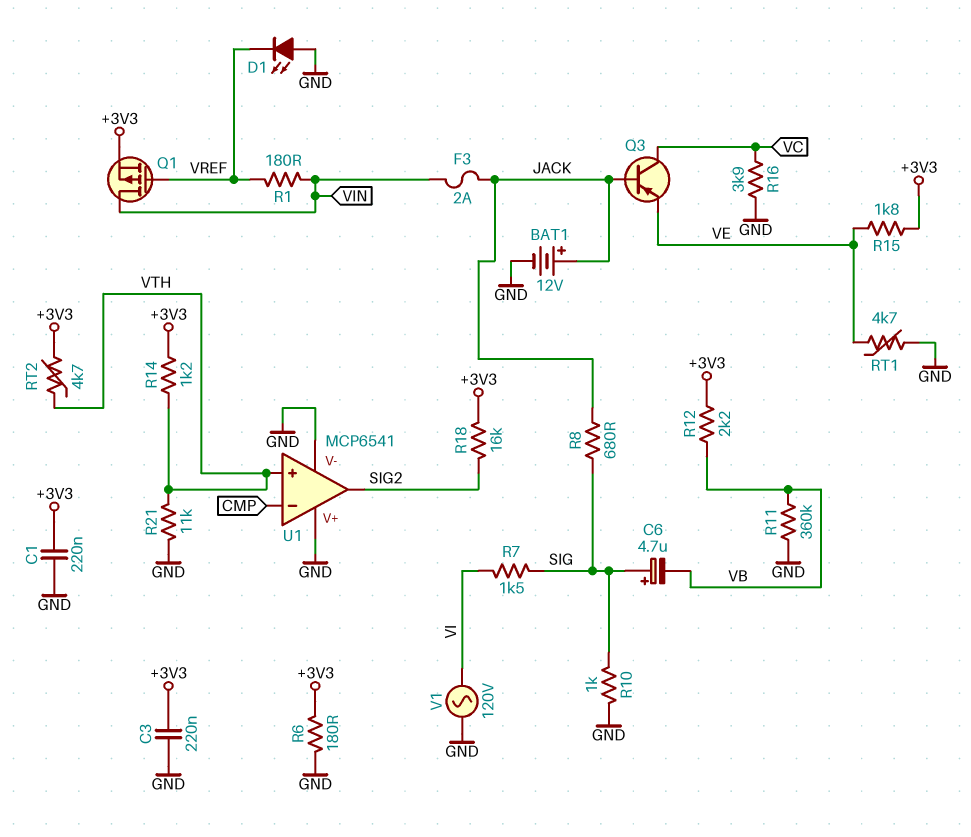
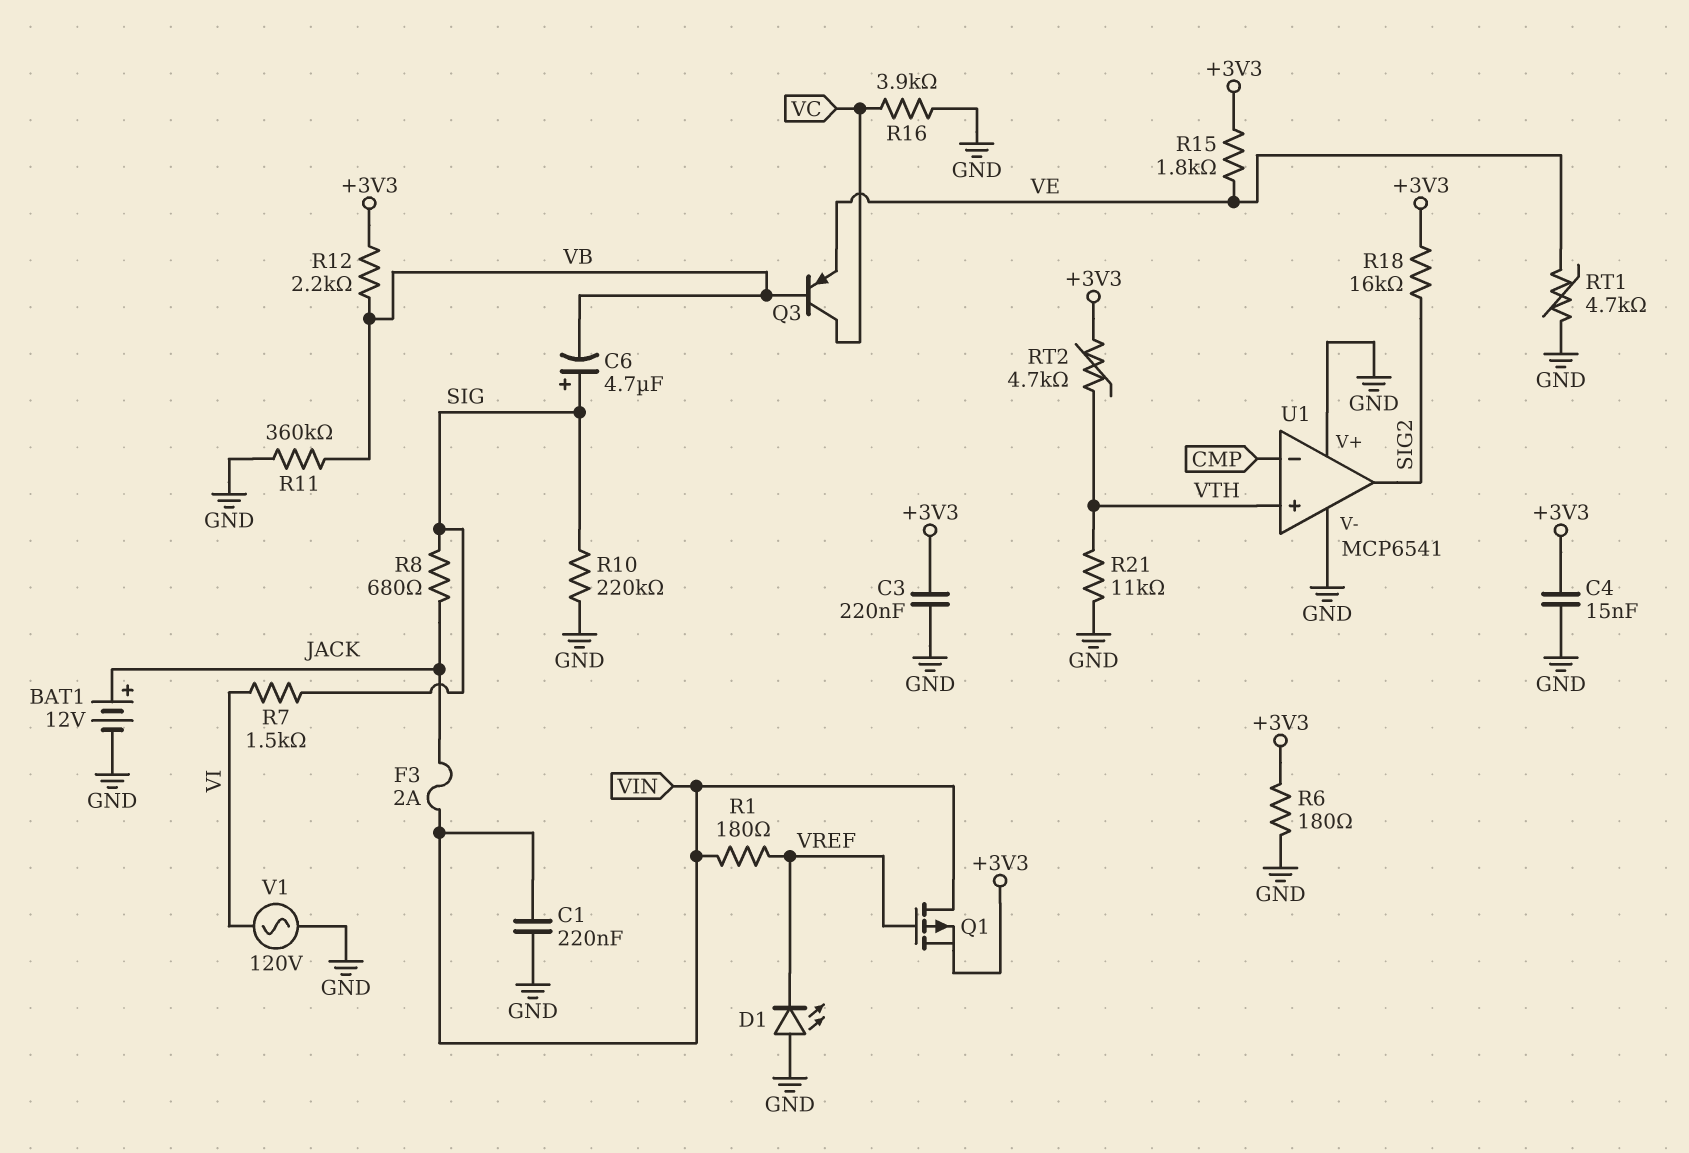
C1: 220nF (+3V3, GND) -> 220nF (GND, VIN)
C4: none -> 15nF (+3V3, GND)
Q3: PNP (B JACK, C VC, E VE) -> PNP (B VB, C VC, E VE)
R10: 1k (GND, SIG) -> 220k (GND, SIG)
R14: 1.2k (+3V3, VTH) -> none

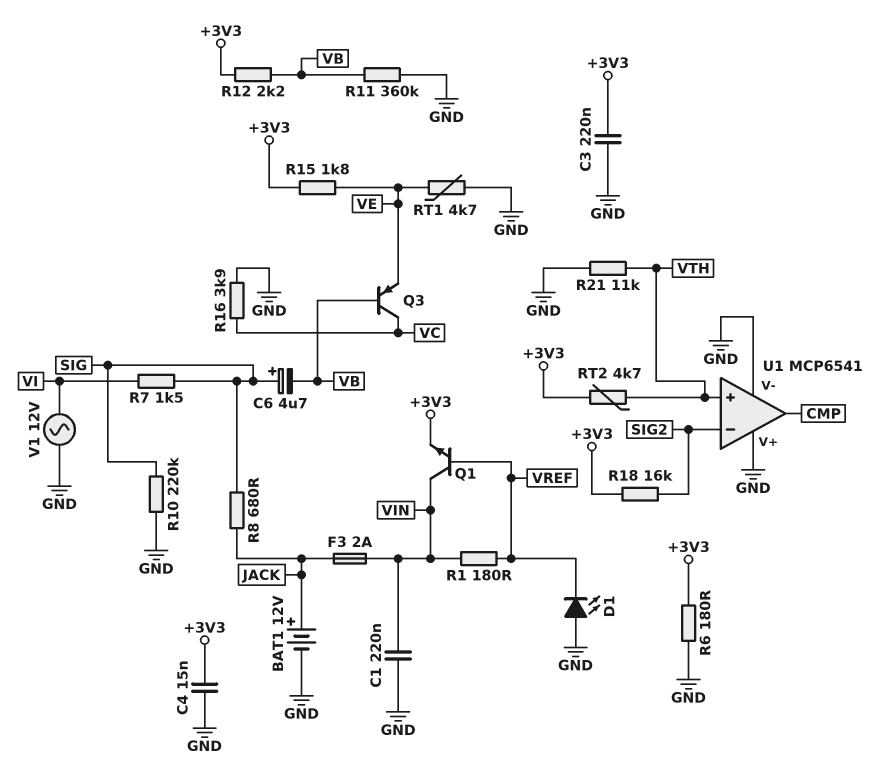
Q1: PMOS (G VREF, D VIN, S +3V3) -> NPN (B VREF, C VIN, E +3V3)
U1 pin in-: CMP -> SIG2
U1 pin out: SIG2 -> CMP
V1: AC 120V (GND, VI) -> AC 12V (GND, VI)

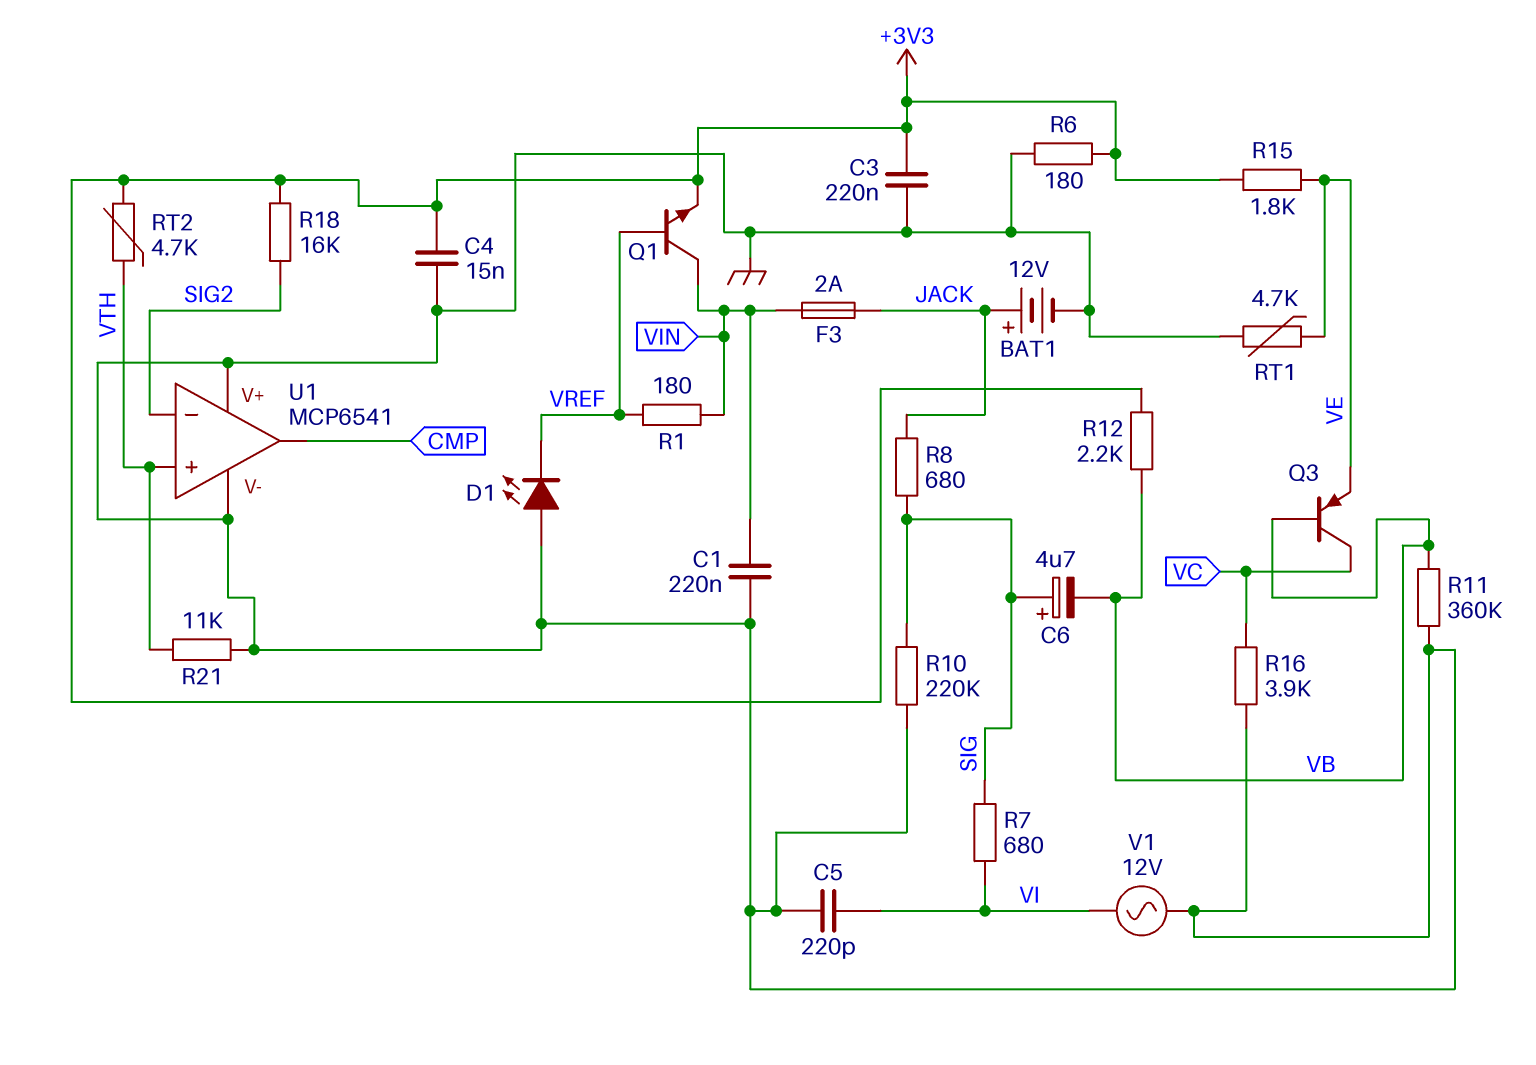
C5: none -> 220pF (GND, VI)
R7: 1.5k (SIG, VI) -> 680 (SIG, VI)

